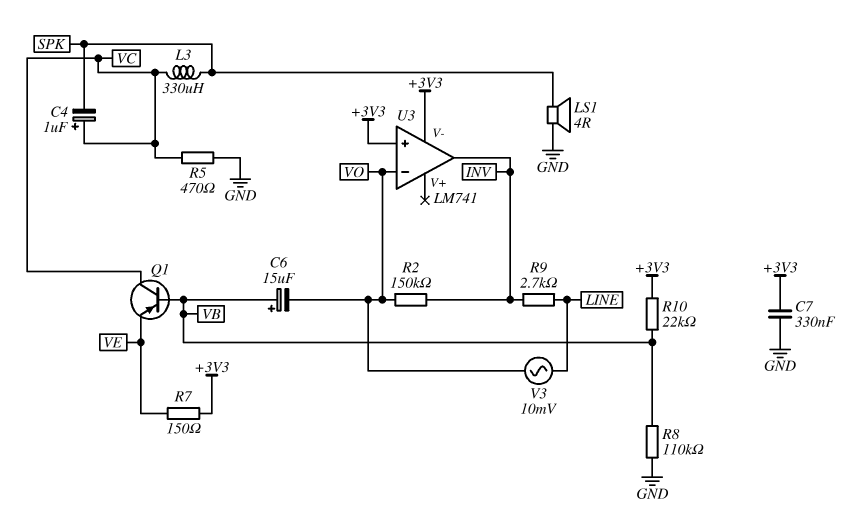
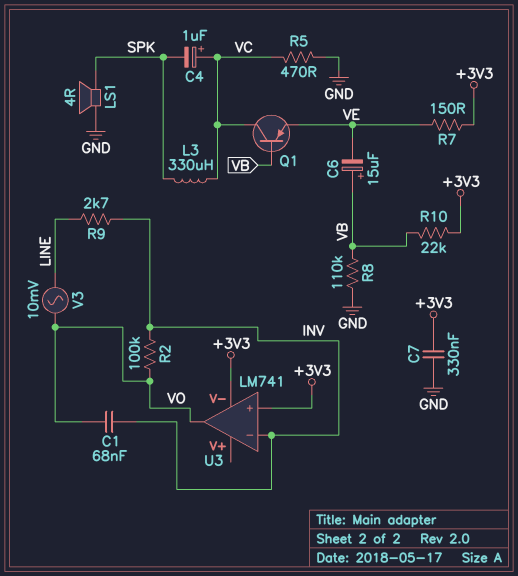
C1: none -> 68nF (INV, VO)
C6: 15uF (plus VB, minus VO) -> 15uF (plus VB, minus VE)
R2: 150k (INV, VO) -> 100k (INV, VO)
U3 pin in-: VO -> INV
U3 pin out: INV -> VO

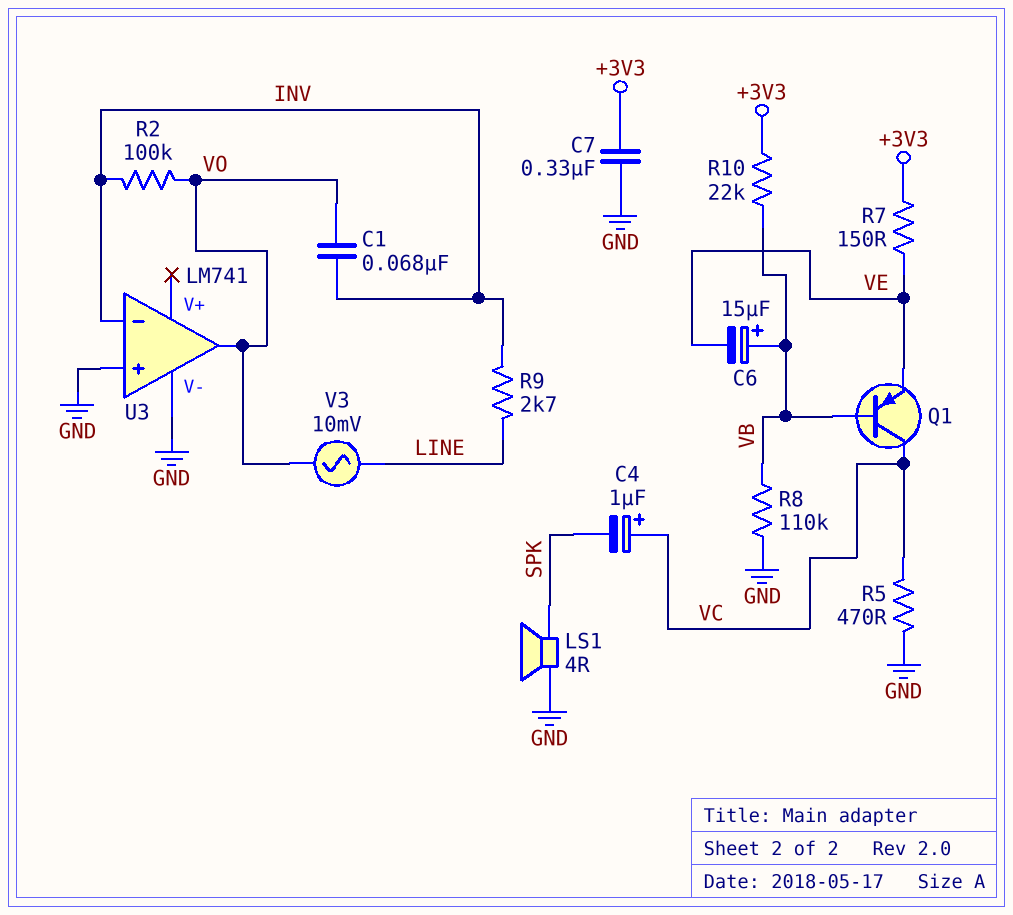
L3: 330uH (SPK, VC) -> none
U3 pin V-: +3V3 -> GND
U3 pin in+: +3V3 -> GND

